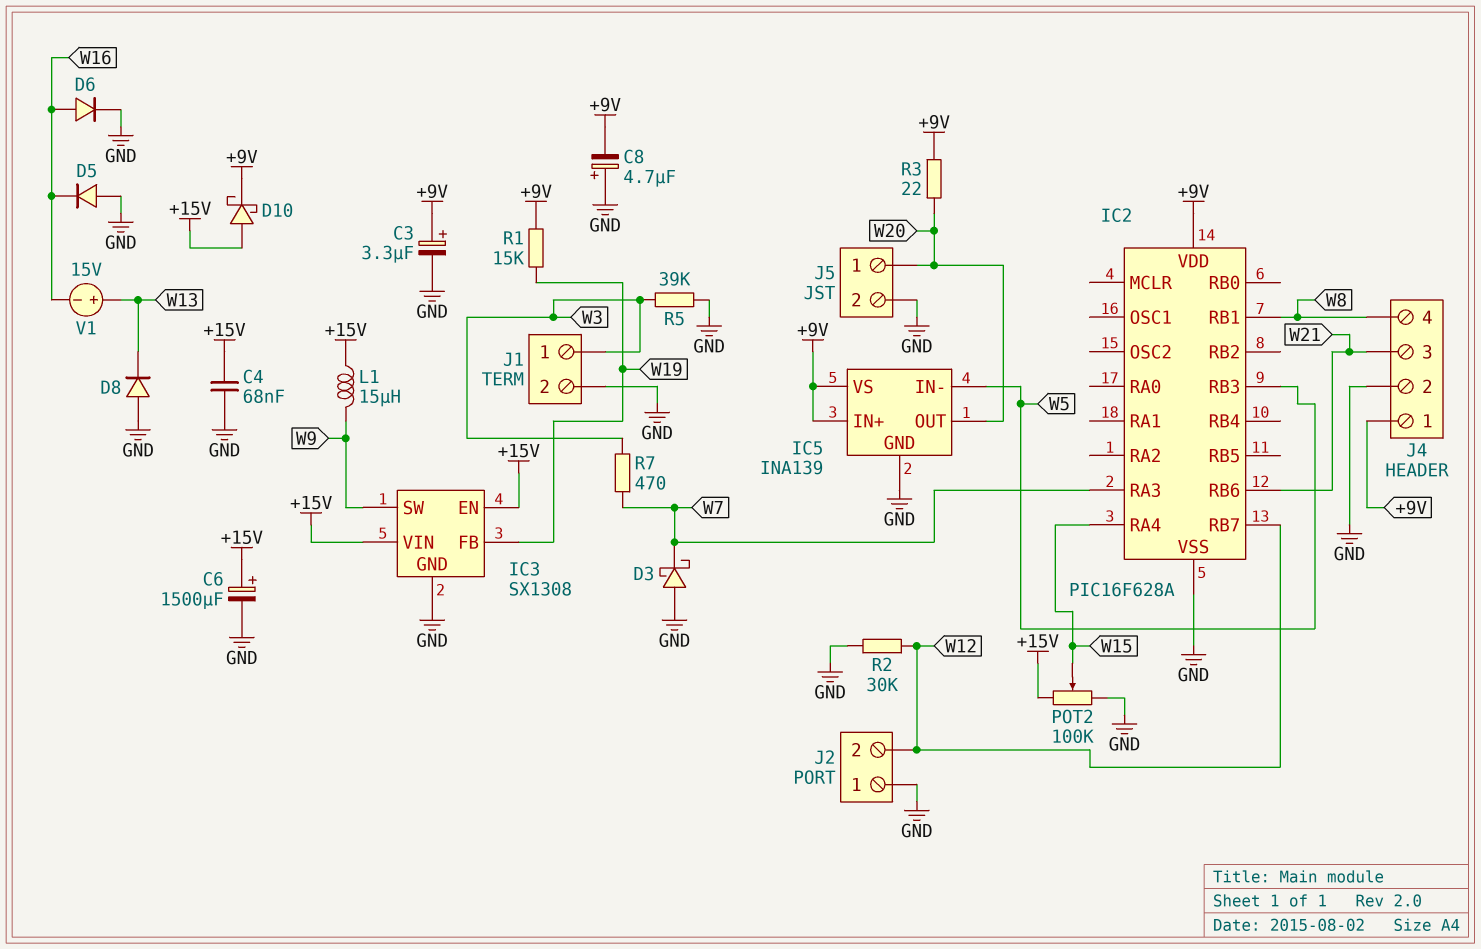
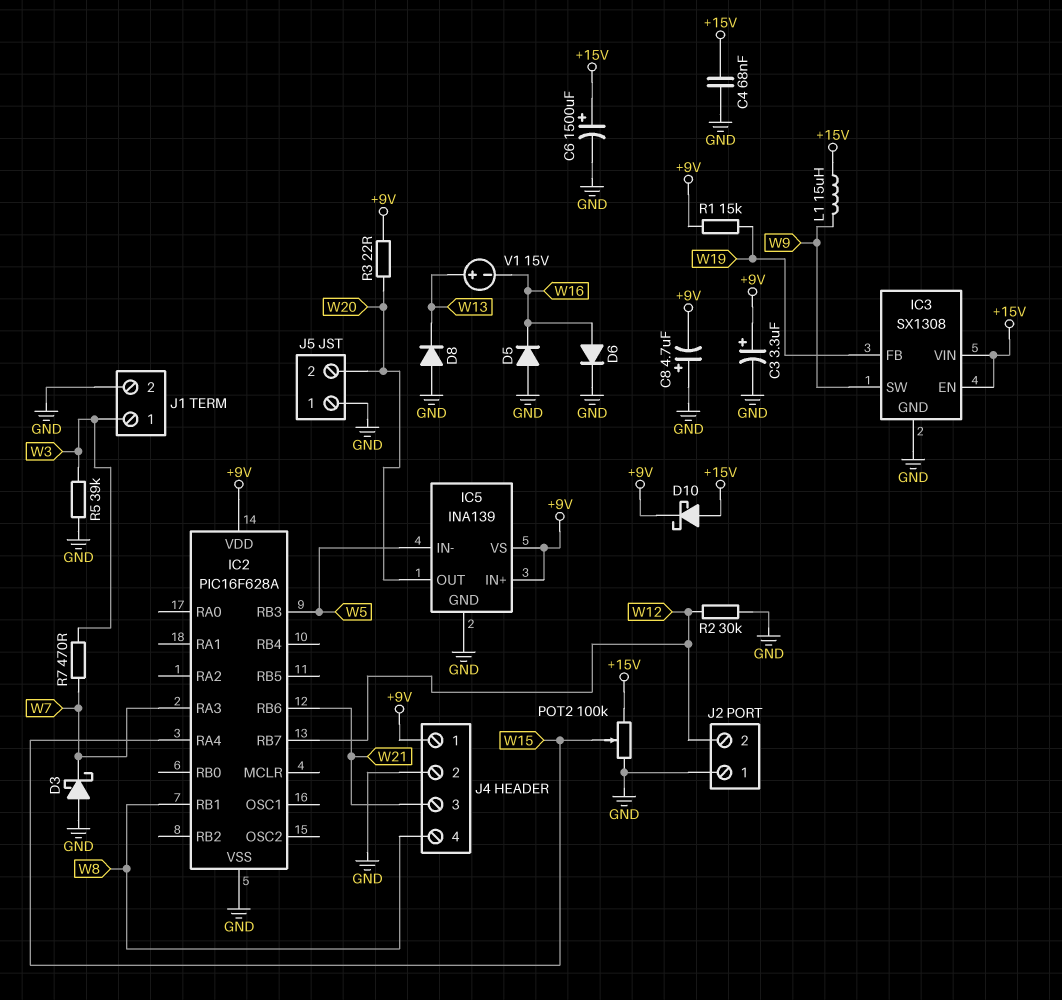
J5 pin 1: W20 -> GND
J5 pin 2: GND -> W20

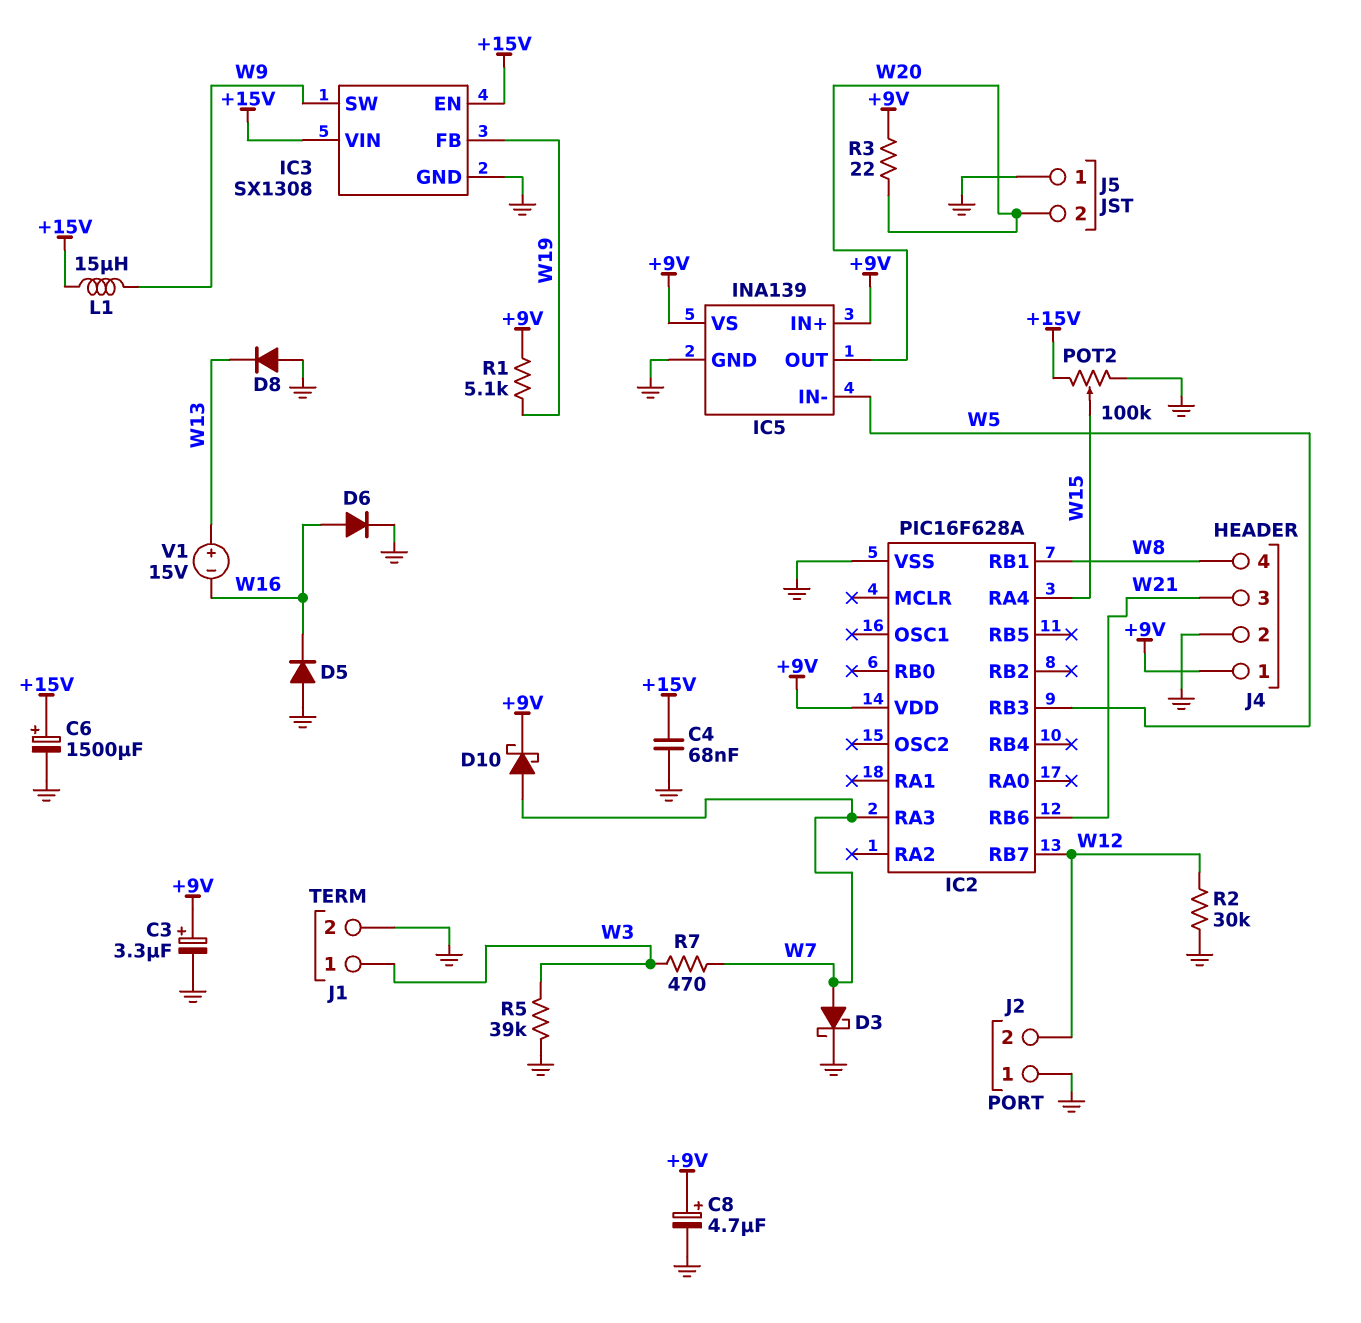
C8: 4.7uF (plus GND, minus +9V) -> 4.7uF (plus +9V, minus GND)
D3: schottky (A GND, K W7) -> schottky (A W7, K GND)
D10: schottky (A +15V, K +9V) -> schottky (A W7, K +9V)
R1: 15k (+9V, W19) -> 5.1k (+9V, W19)

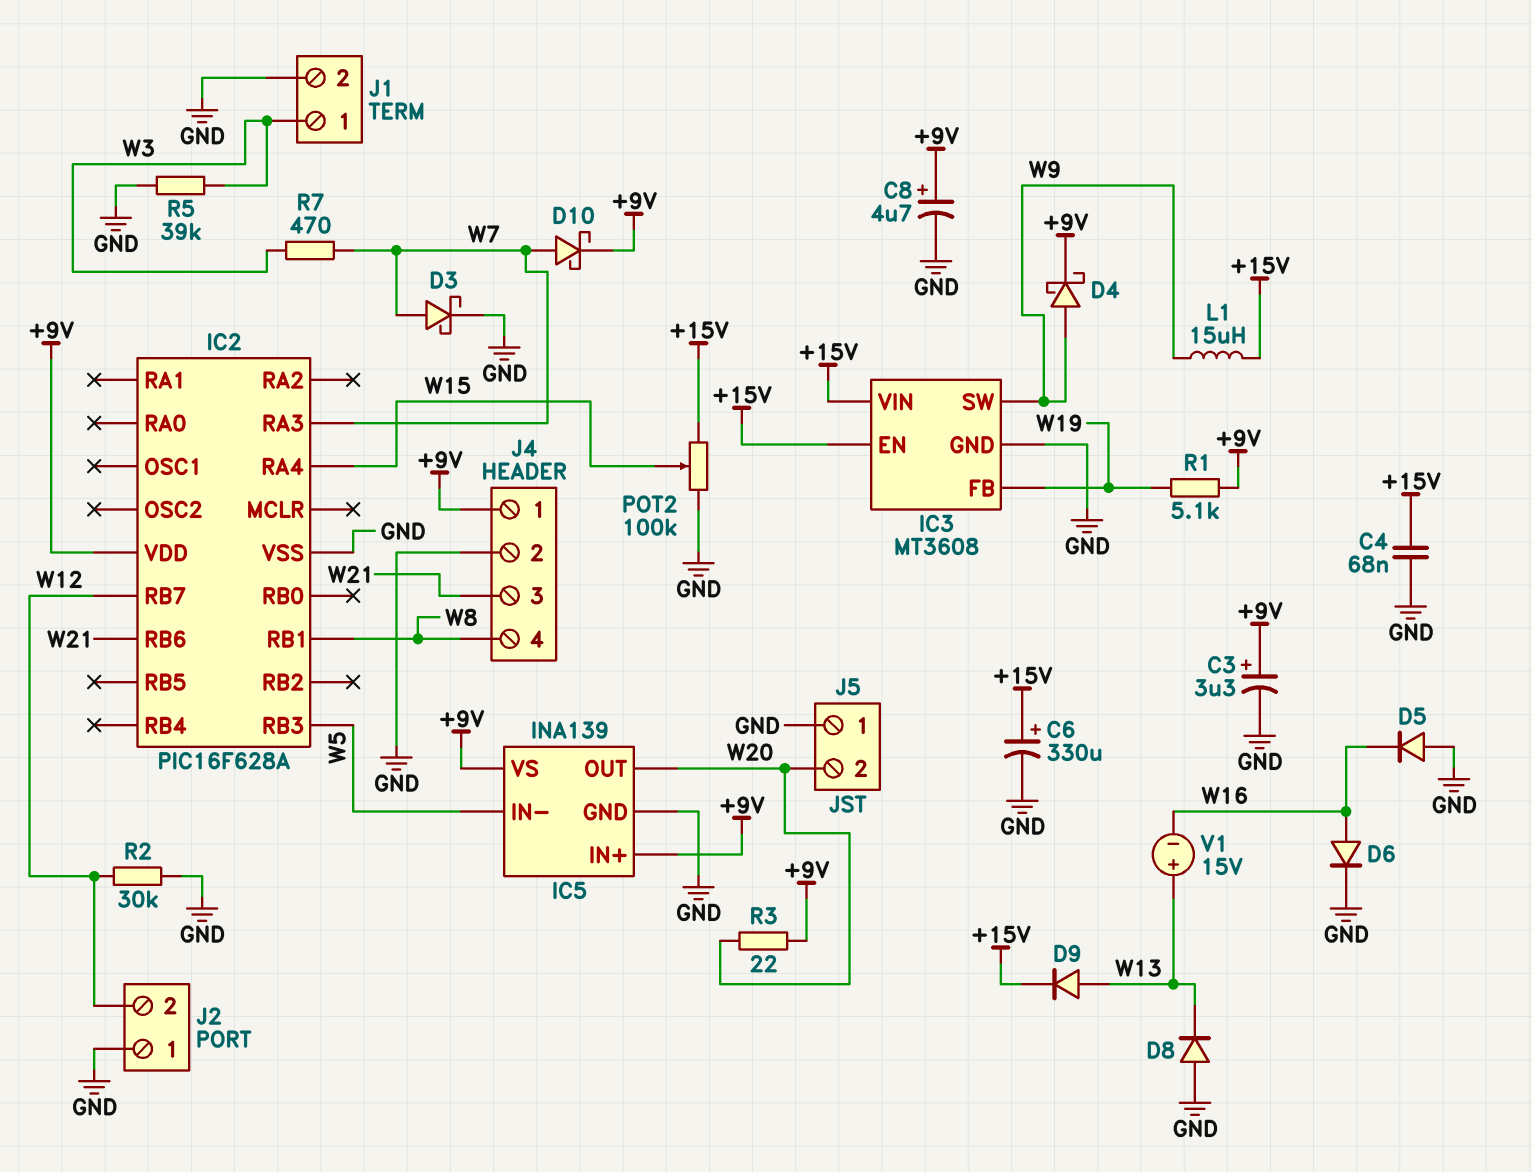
C6: 1500uF (plus +15V, minus GND) -> 330uF (plus +15V, minus GND)
D4: none -> schottky (A W9, K +9V)
D9: none -> diode (A W13, K +15V)
IC3: SX1308 -> MT3608

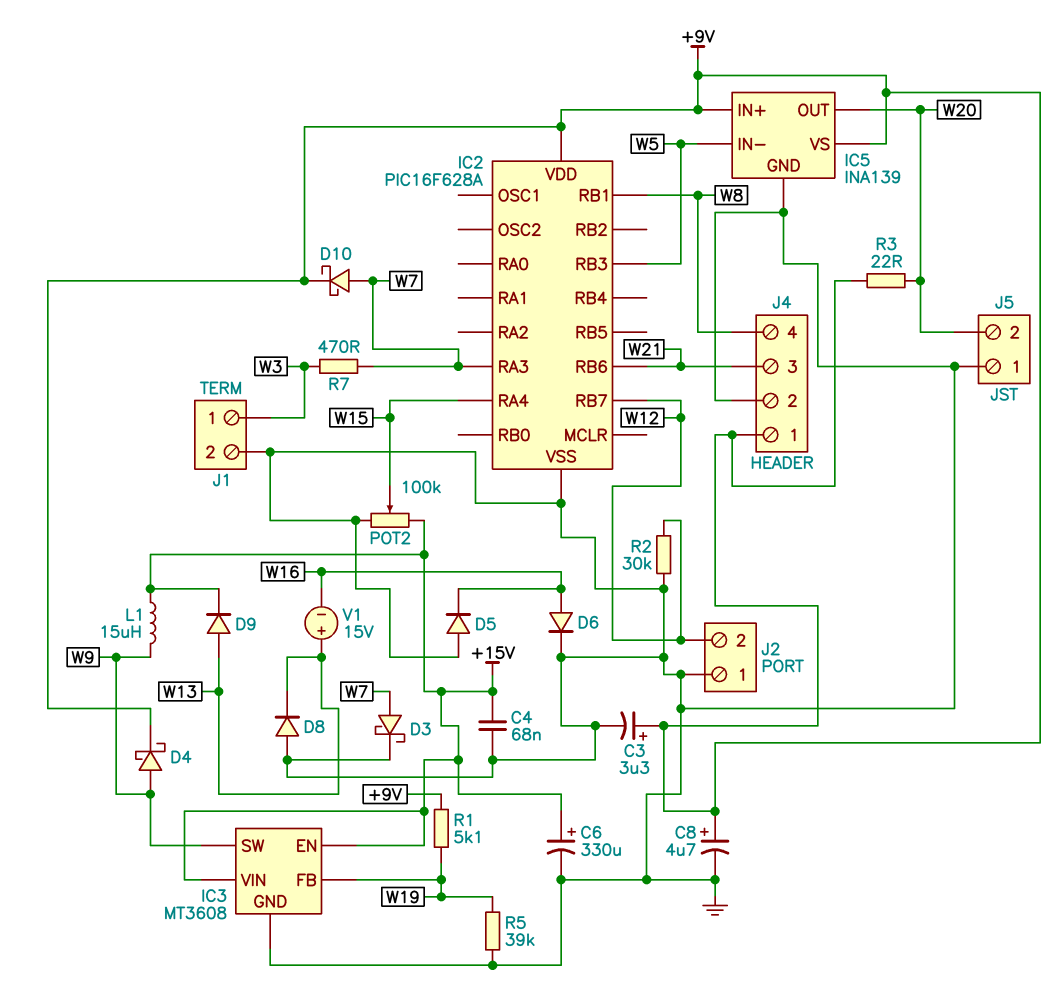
R5: 39k (GND, W3) -> 39k (GND, W19)

